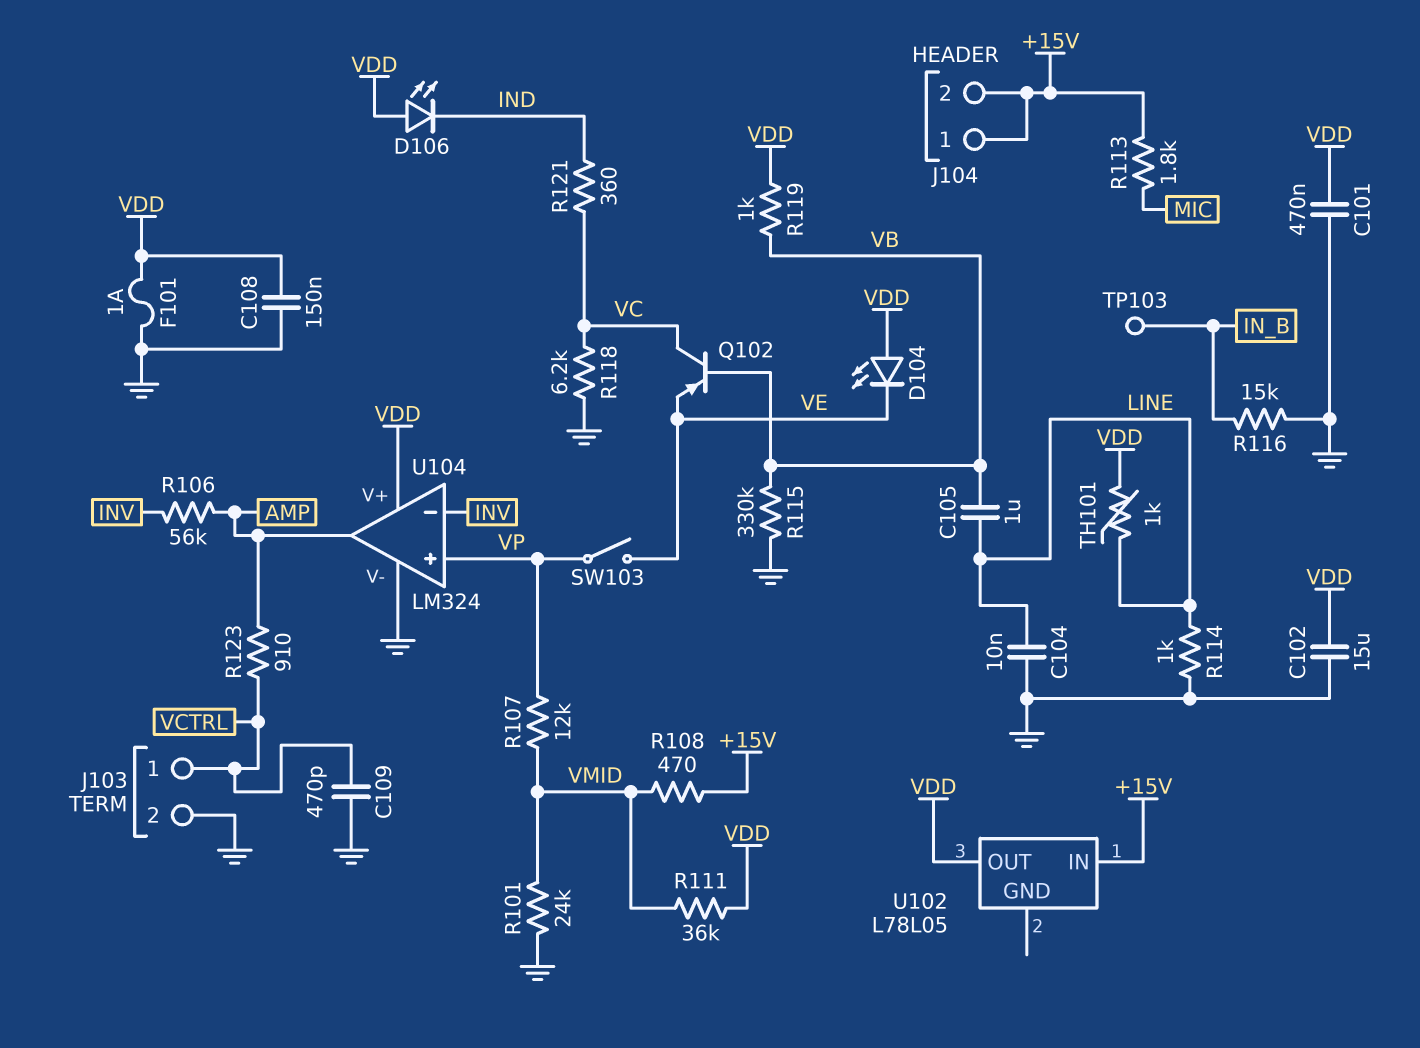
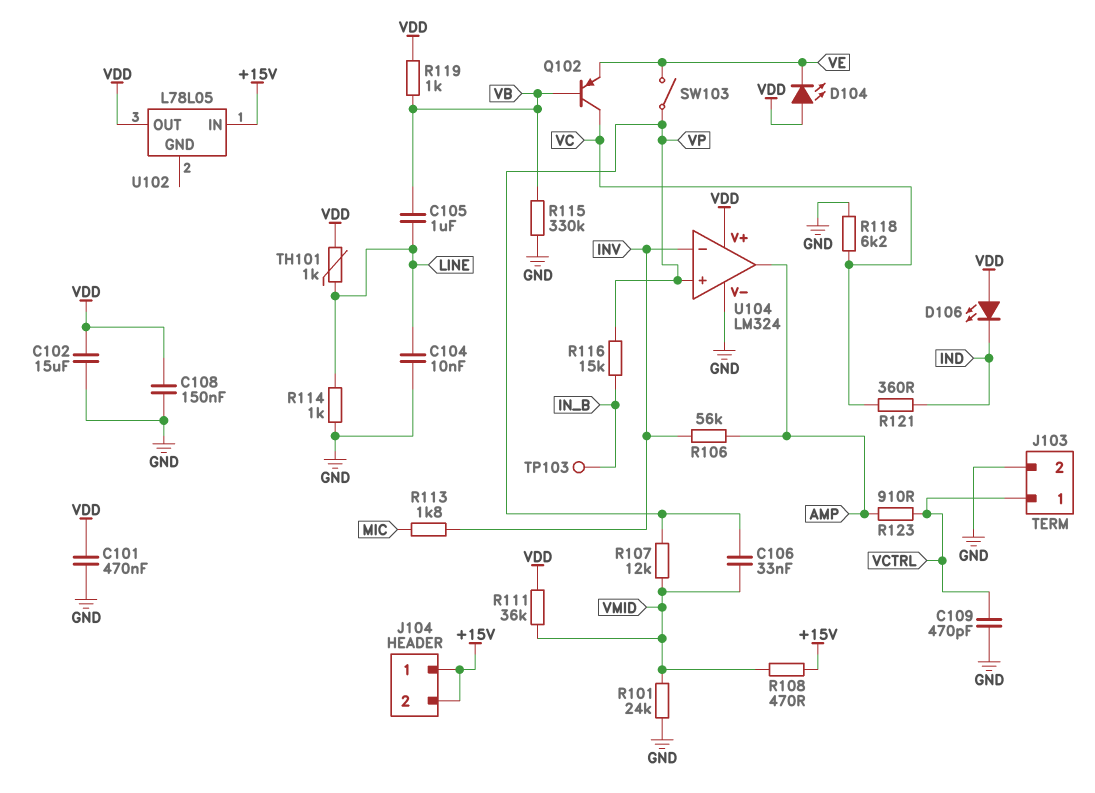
C106: none -> 33nF (VMID, VP)
F101: 1A (GND, VDD) -> none
R113: 1.8k (+15V, MIC) -> 1.8k (INV, MIC)
R116: 15k (GND, IN_B) -> 15k (IN_B, VP)

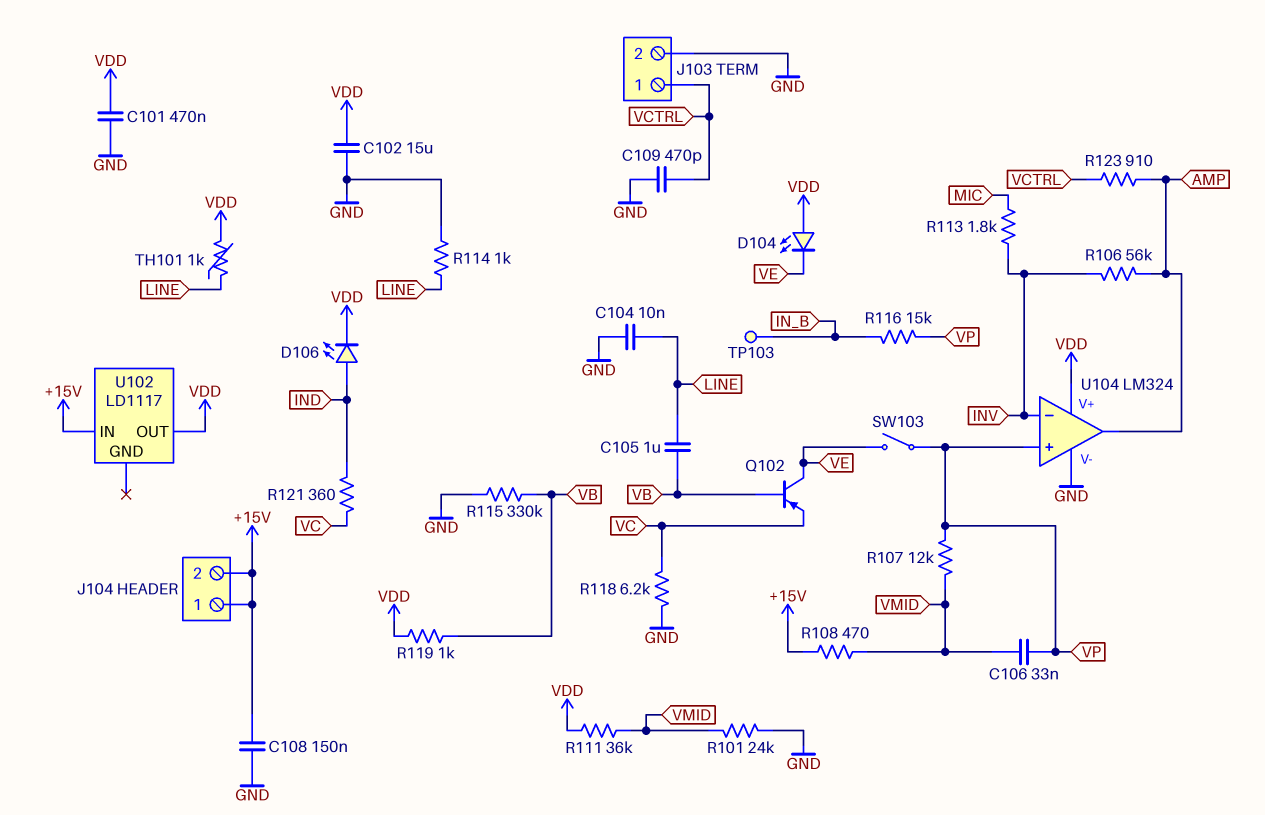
C108: 150nF (GND, VDD) -> 150nF (+15V, GND)
D106: LED (A VDD, K IND) -> LED (A IND, K VDD)
Q102: PNP (B VB, C VC, E VE) -> PNP (B VB, C VE, E VC)
U102: L78L05 -> LD1117

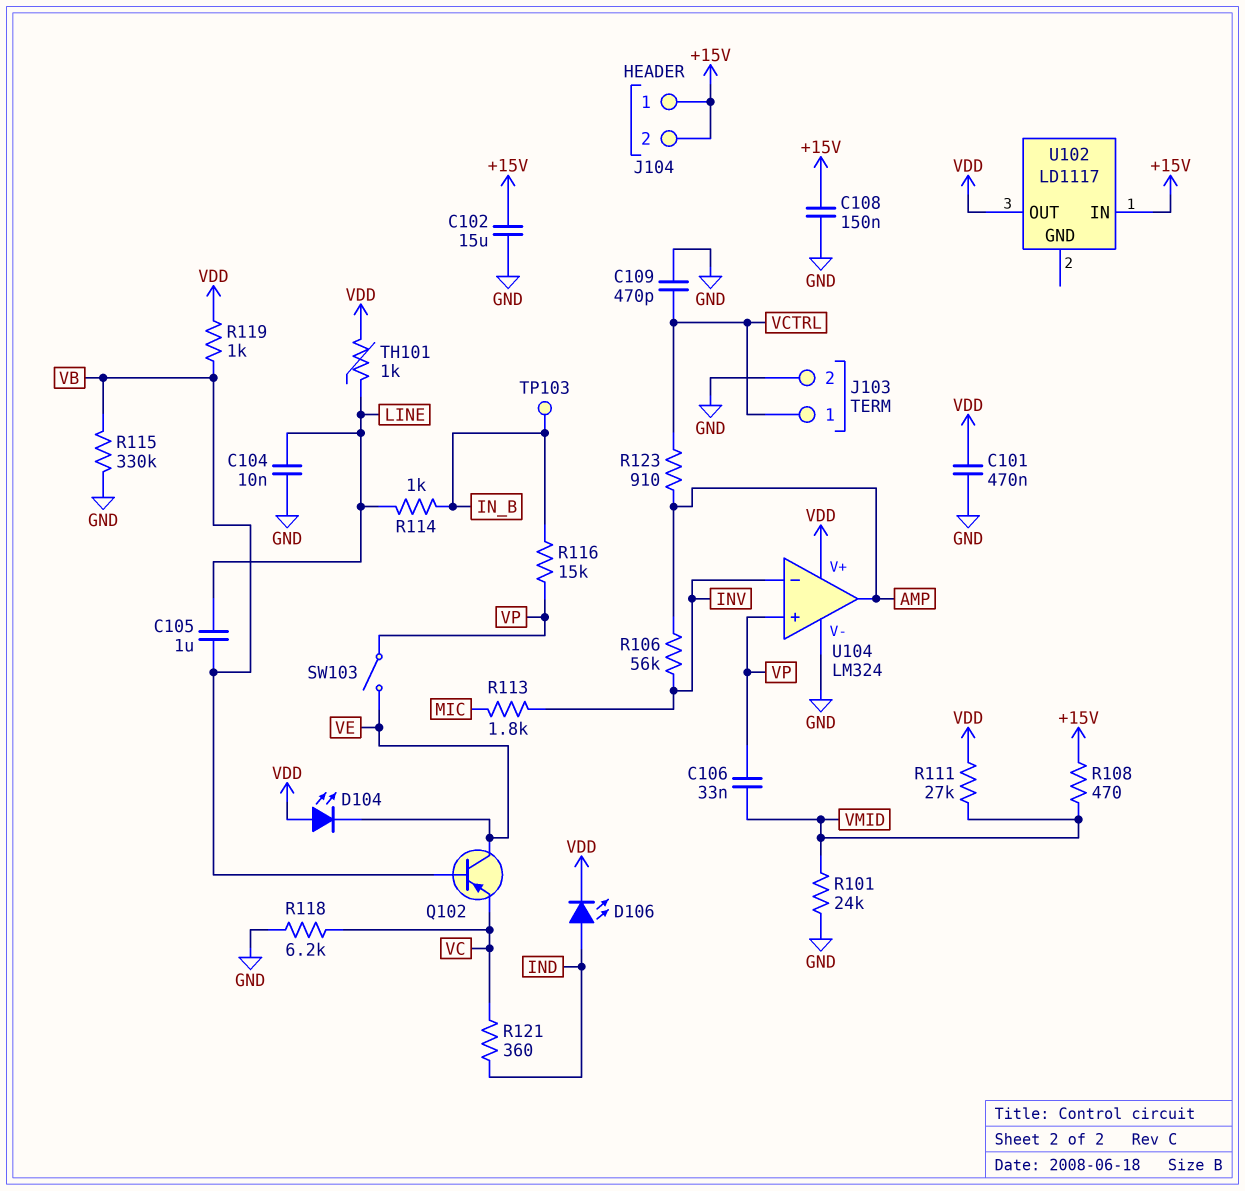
C102: 15uF (GND, VDD) -> 15uF (+15V, GND)
R107: 12k (VMID, VP) -> none
R111: 36k (VDD, VMID) -> 27k (VDD, VMID)
R114: 1k (GND, LINE) -> 1k (IN_B, LINE)

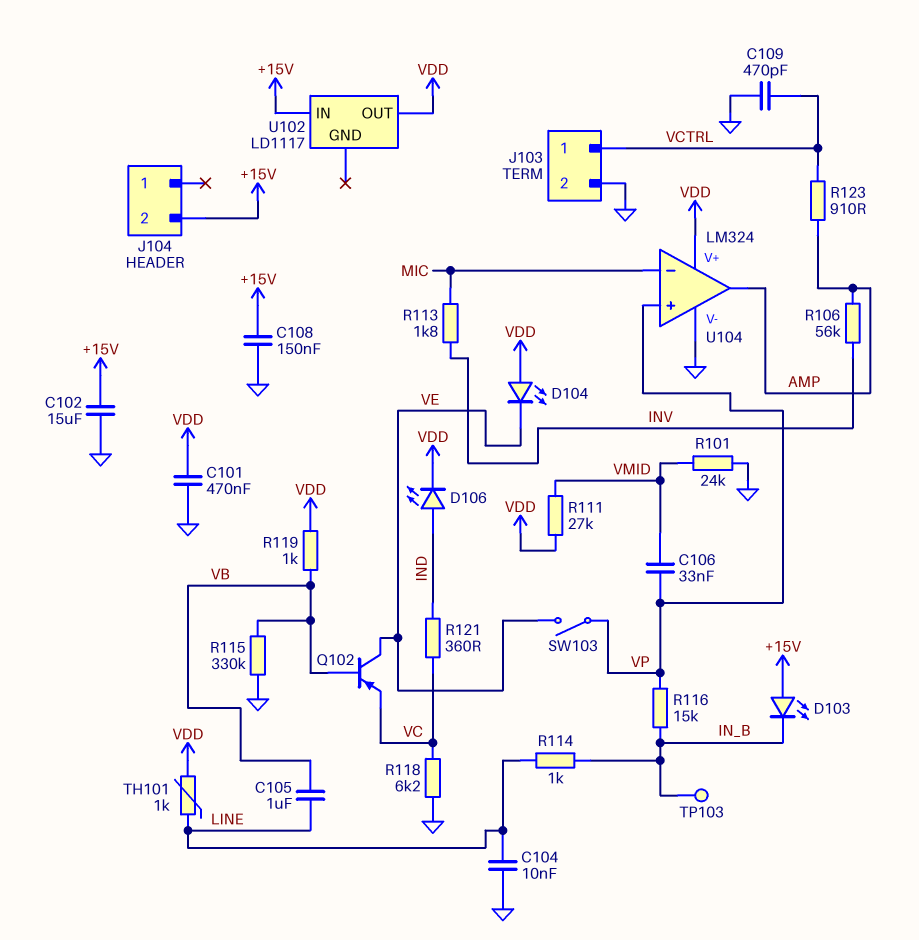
D103: none -> LED (A +15V, K IN_B)
J104 pin 1: +15V -> none
R108: 470 (+15V, VMID) -> none
U104 pin in-: INV -> MIC

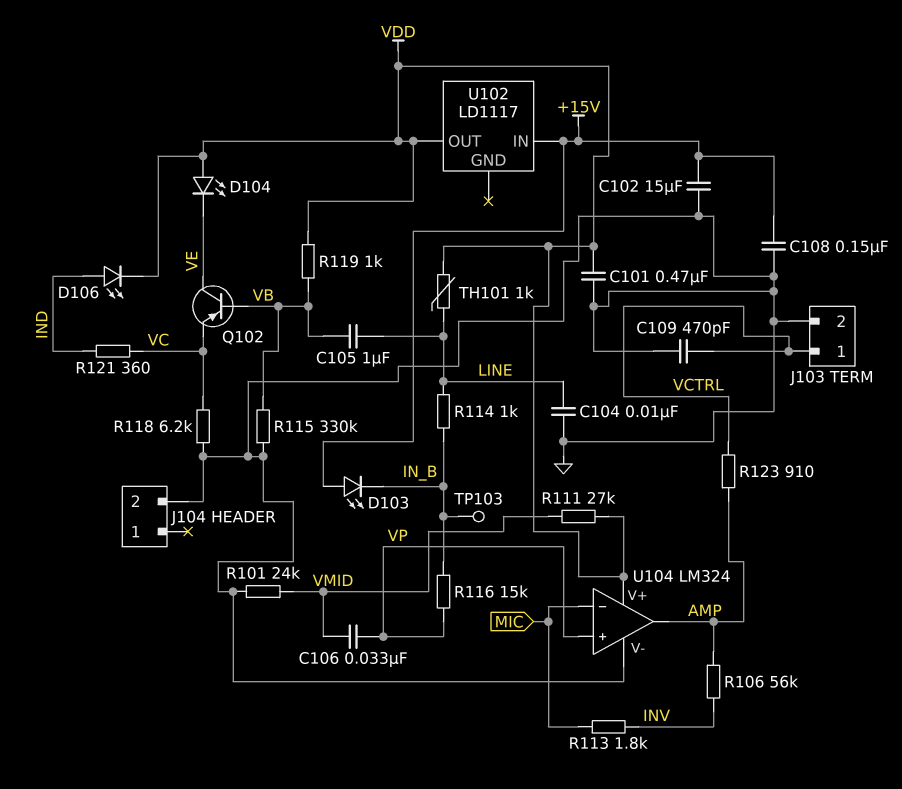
J104 pin 2: +15V -> GND
SW103: switch (VE, VP) -> none

